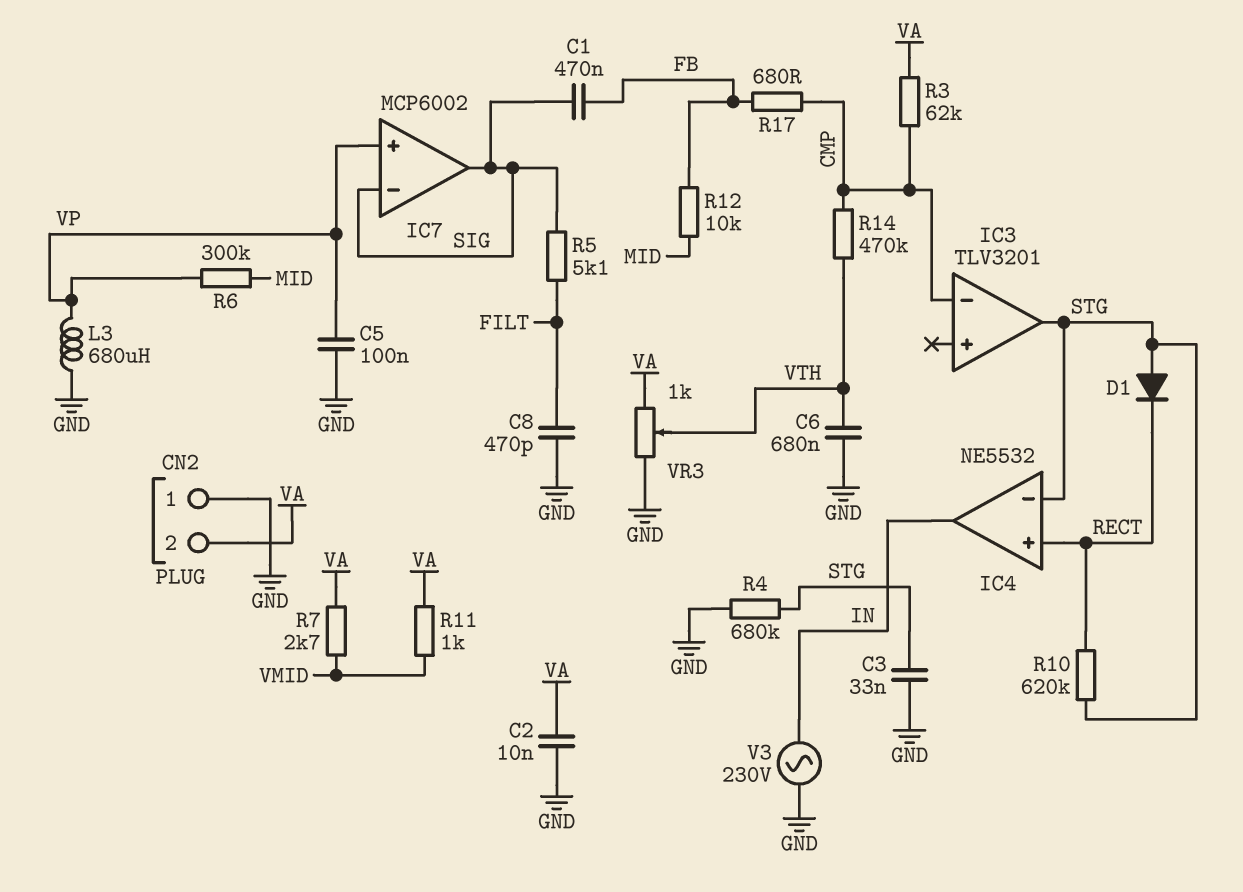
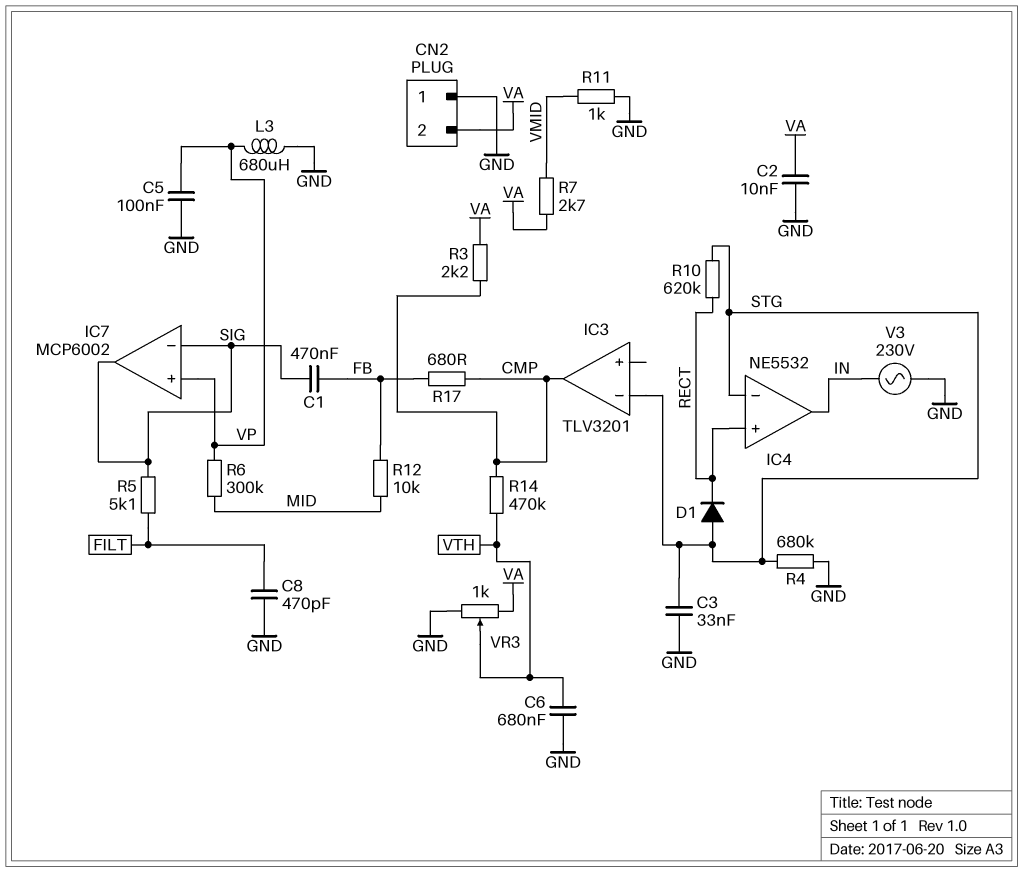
IC3 pin in-: CMP -> STG
IC3 pin out: STG -> CMP
R3: 62k (CMP, VA) -> 2.2k (CMP, VA)
R11: 1k (VA, VMID) -> 1k (GND, VMID)

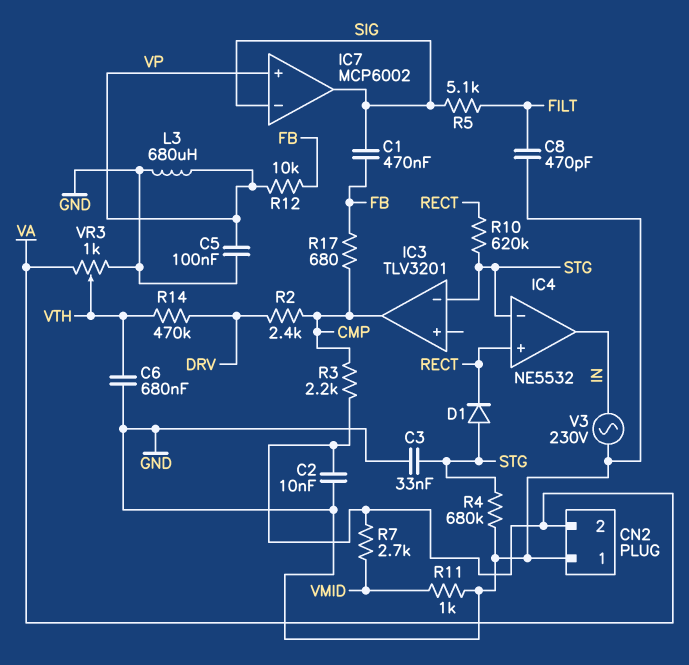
R2: none -> 2.4k (CMP, DRV)
R6: 300k (MID, VP) -> none
R12: 10k (FB, MID) -> 10k (FB, VP)
R14: 470k (CMP, VTH) -> 470k (DRV, VTH)

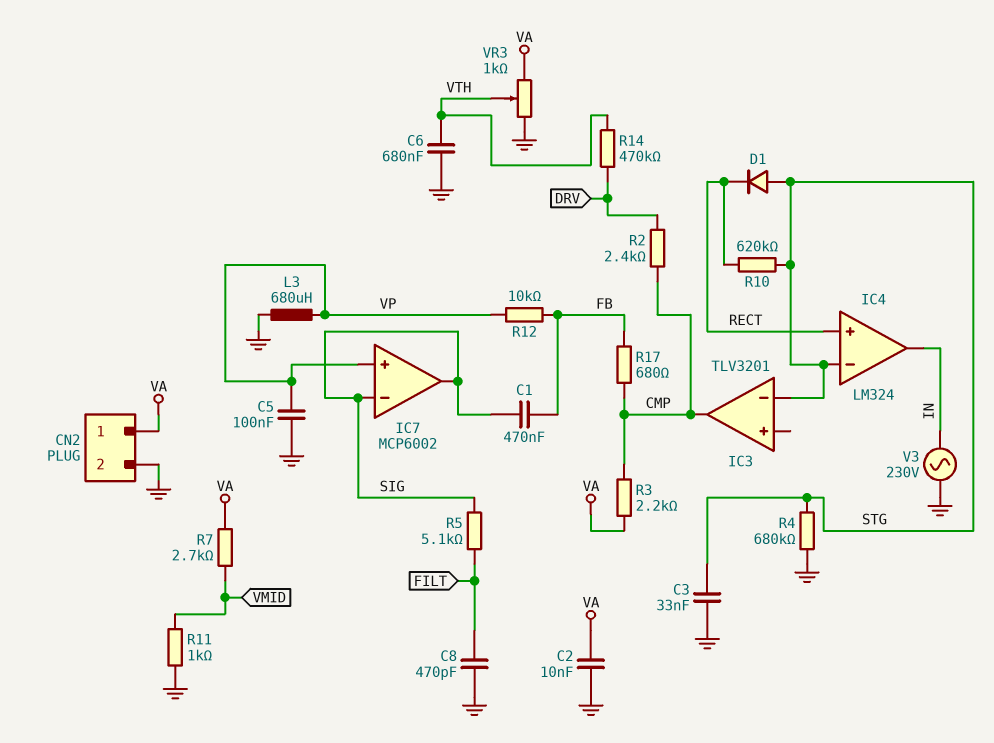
CN2 pin 1: GND -> VA
CN2 pin 2: VA -> GND
IC4: NE5532 -> LM324

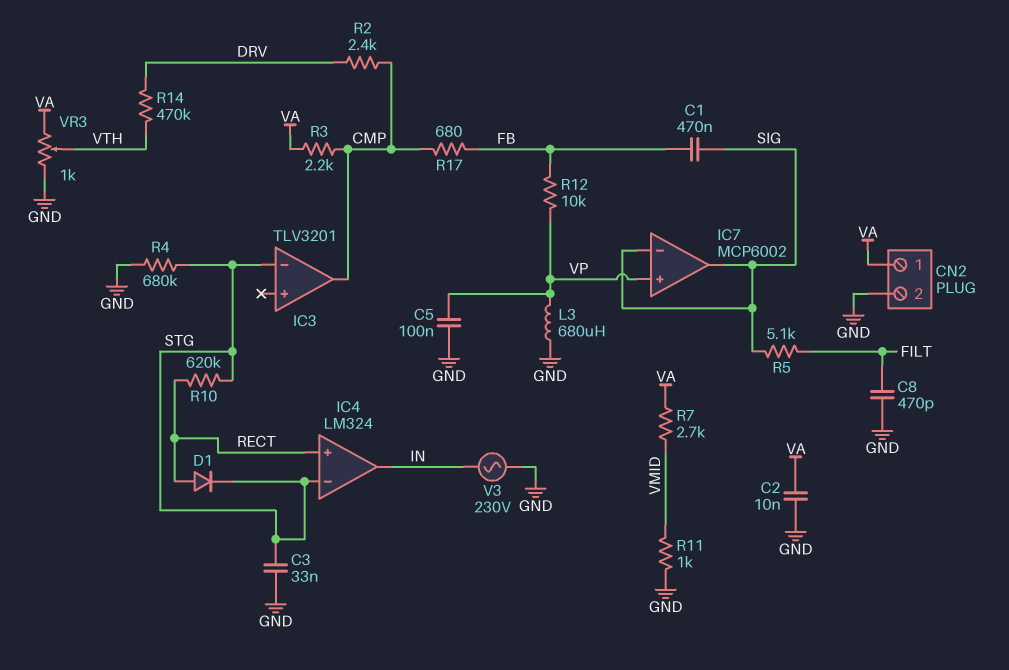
C6: 680nF (GND, VTH) -> none
D1: diode (A STG, K RECT) -> diode (A RECT, K STG)

